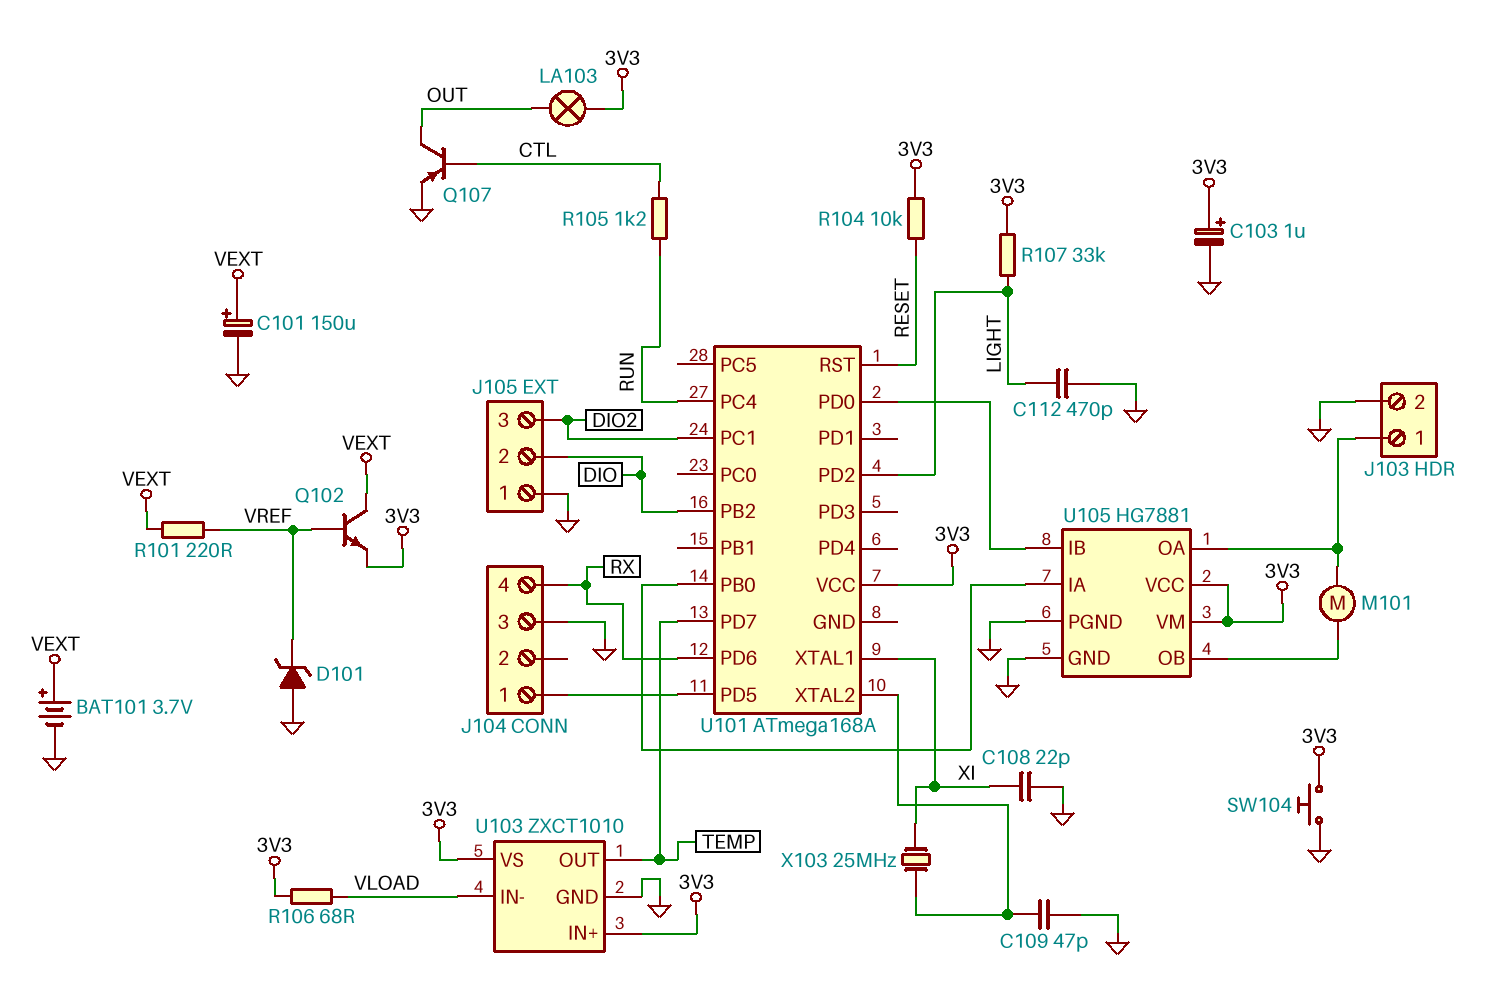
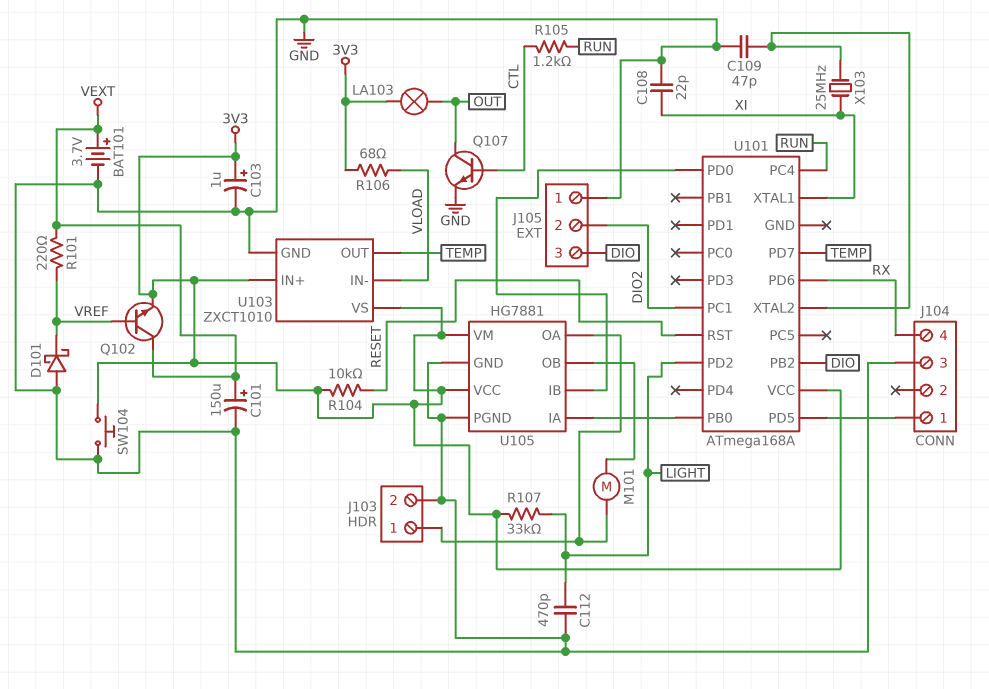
D101: zener (A GND, K VREF) -> schottky (A GND, K VREF)
J105 pin 2: DIO -> DIO2
J105 pin 3: DIO2 -> DIO
Q107: PNP (B CTL, C OUT, E GND) -> NPN (B CTL, C OUT, E GND)

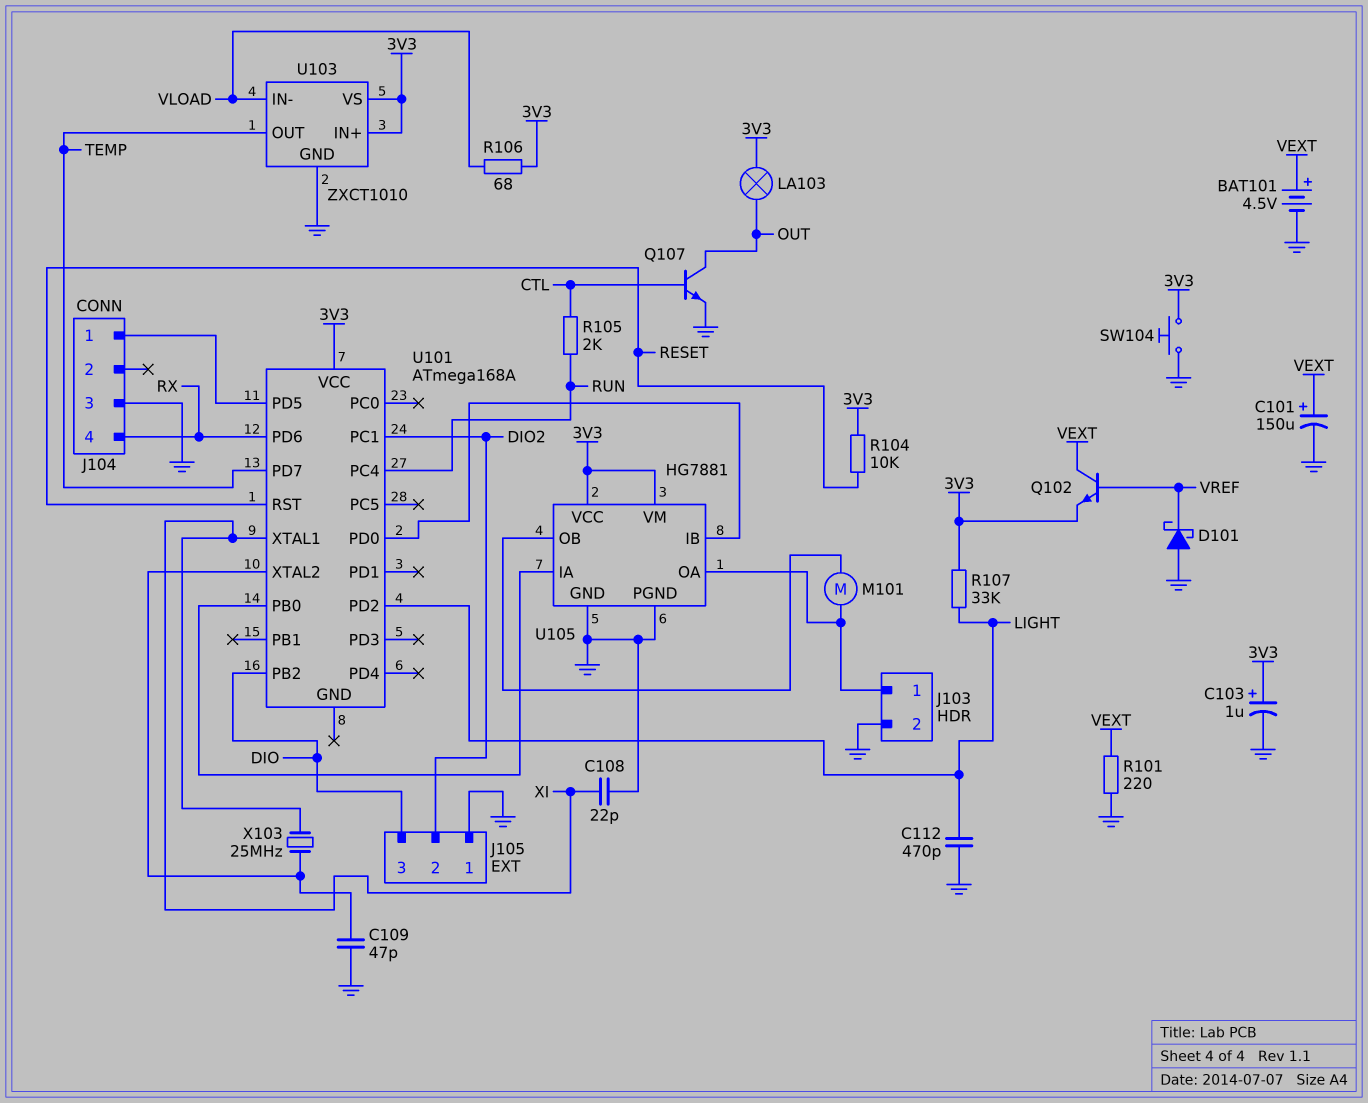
BAT101: 3.7V (plus VEXT, minus GND) -> 4.5V (plus VEXT, minus GND)
R101: 220 (VEXT, VREF) -> 220 (GND, VEXT)
R105: 1.2k (CTL, RUN) -> 2k (CTL, RUN)

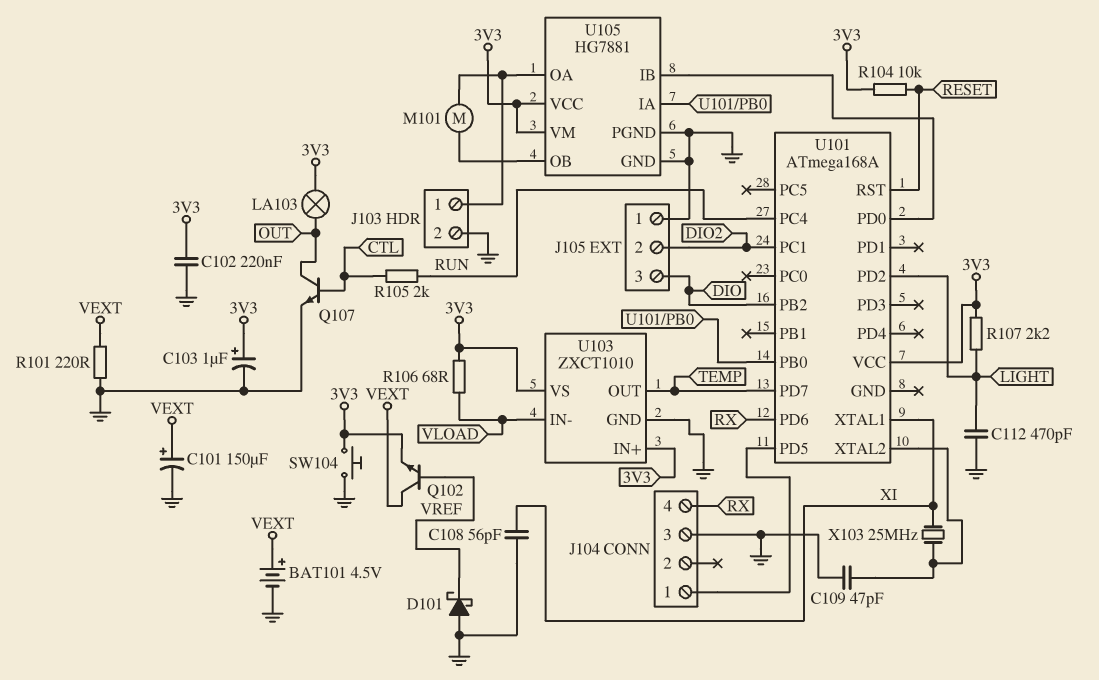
C102: none -> 220nF (3V3, GND)
C108: 22pF (GND, XI) -> 56pF (GND, XI)
R107: 33k (3V3, LIGHT) -> 2.2k (3V3, LIGHT)

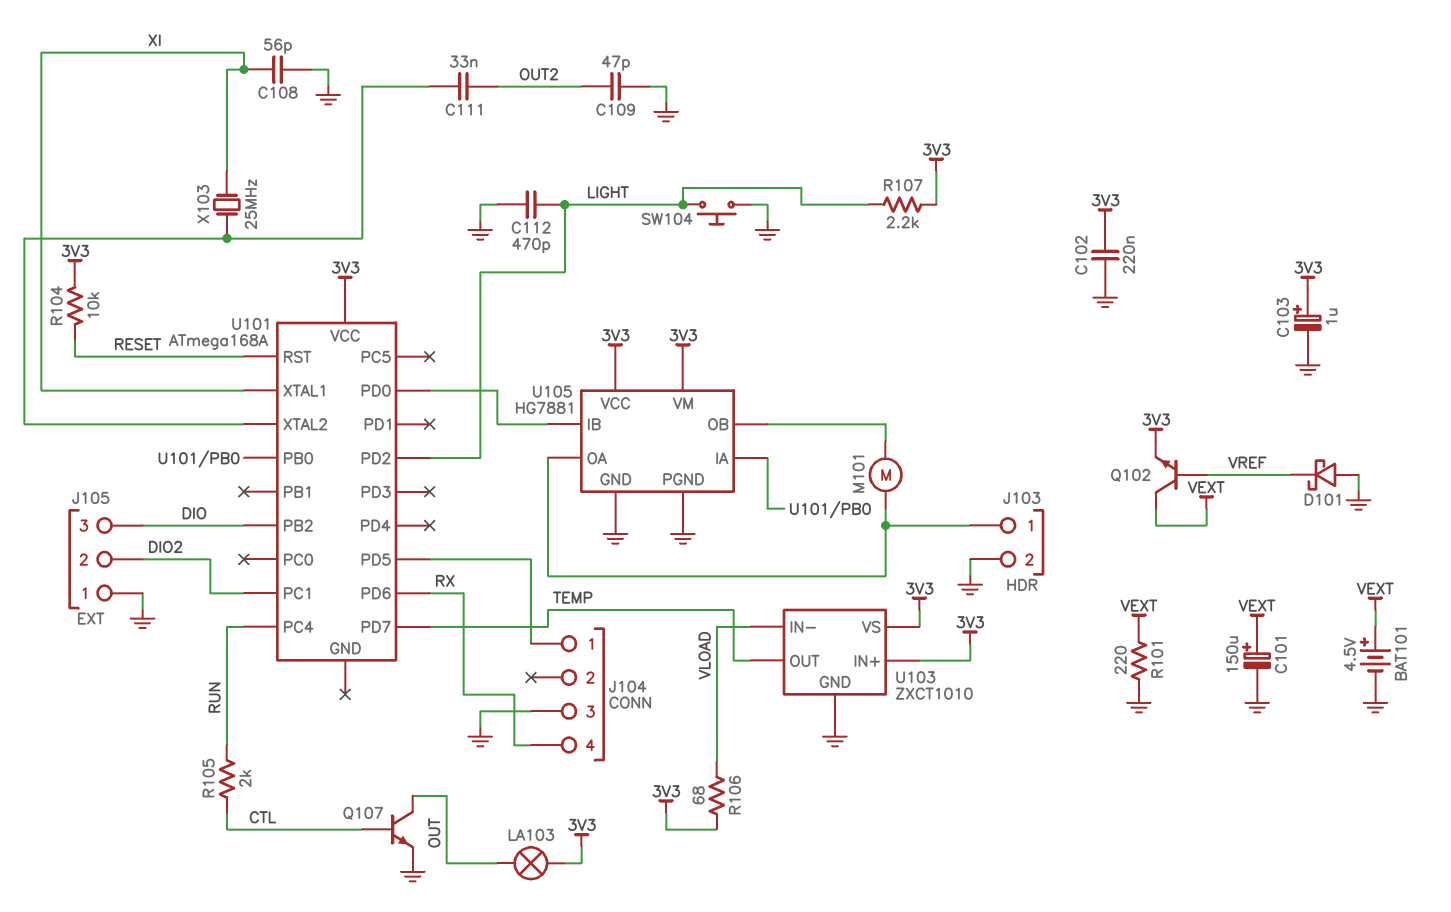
C109: 47pF (GND, U101/XTAL2) -> 47pF (GND, OUT2)
C111: none -> 33nF (OUT2, U101/XTAL2)
SW104: button (3V3, GND) -> button (GND, LIGHT)

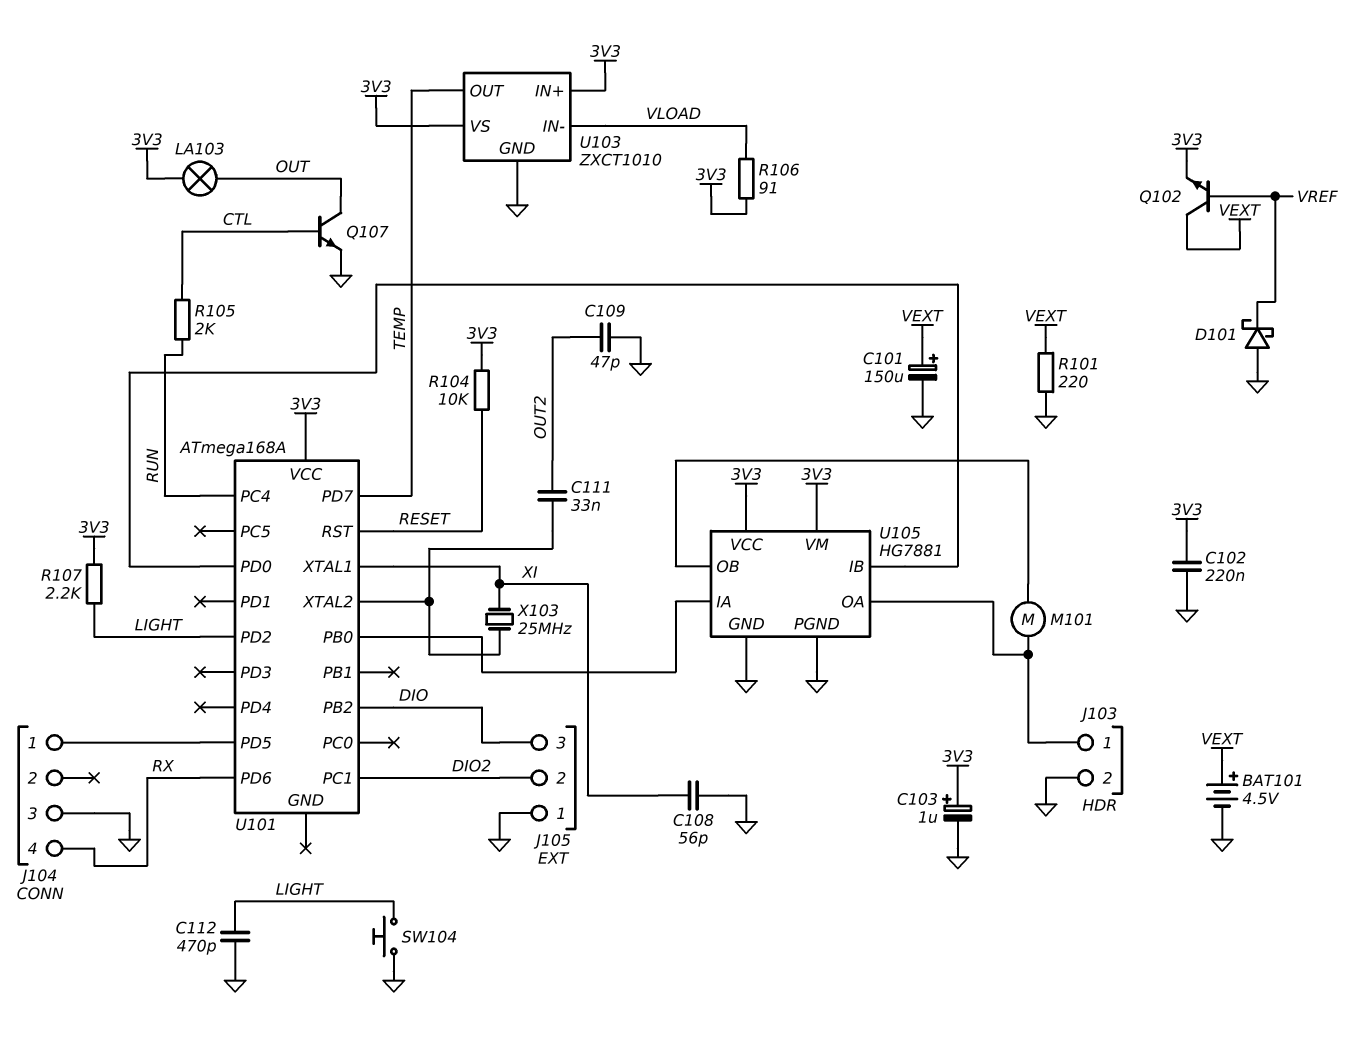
R106: 68 (3V3, VLOAD) -> 91 (3V3, VLOAD)

